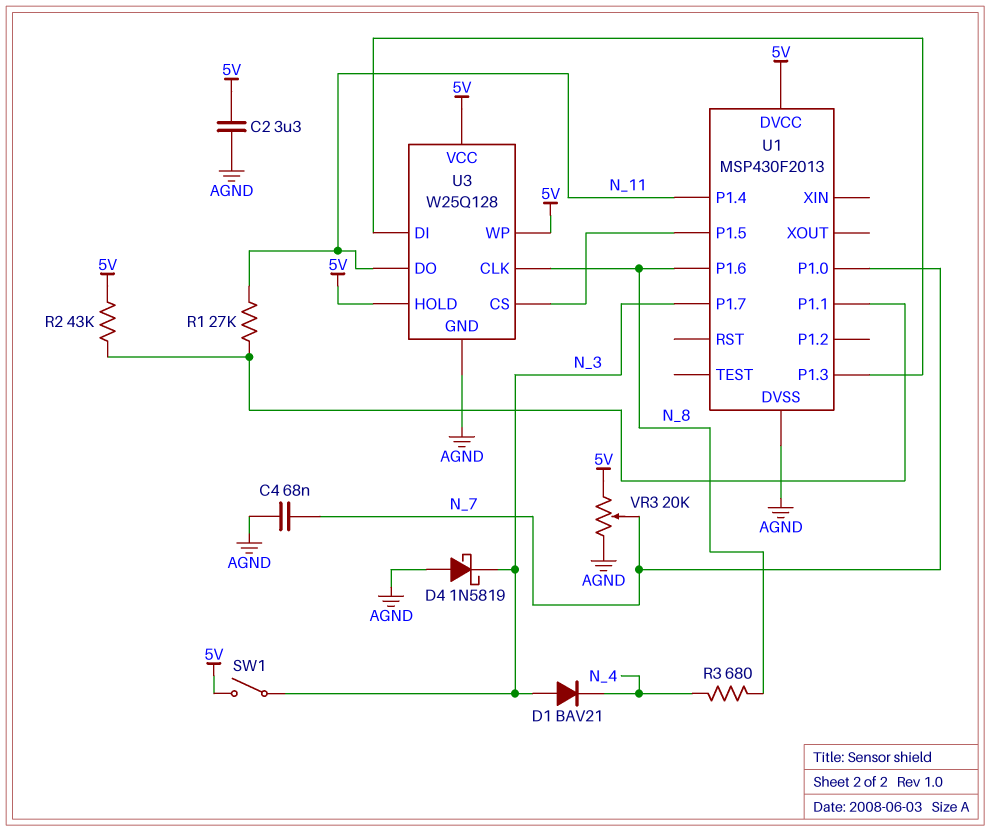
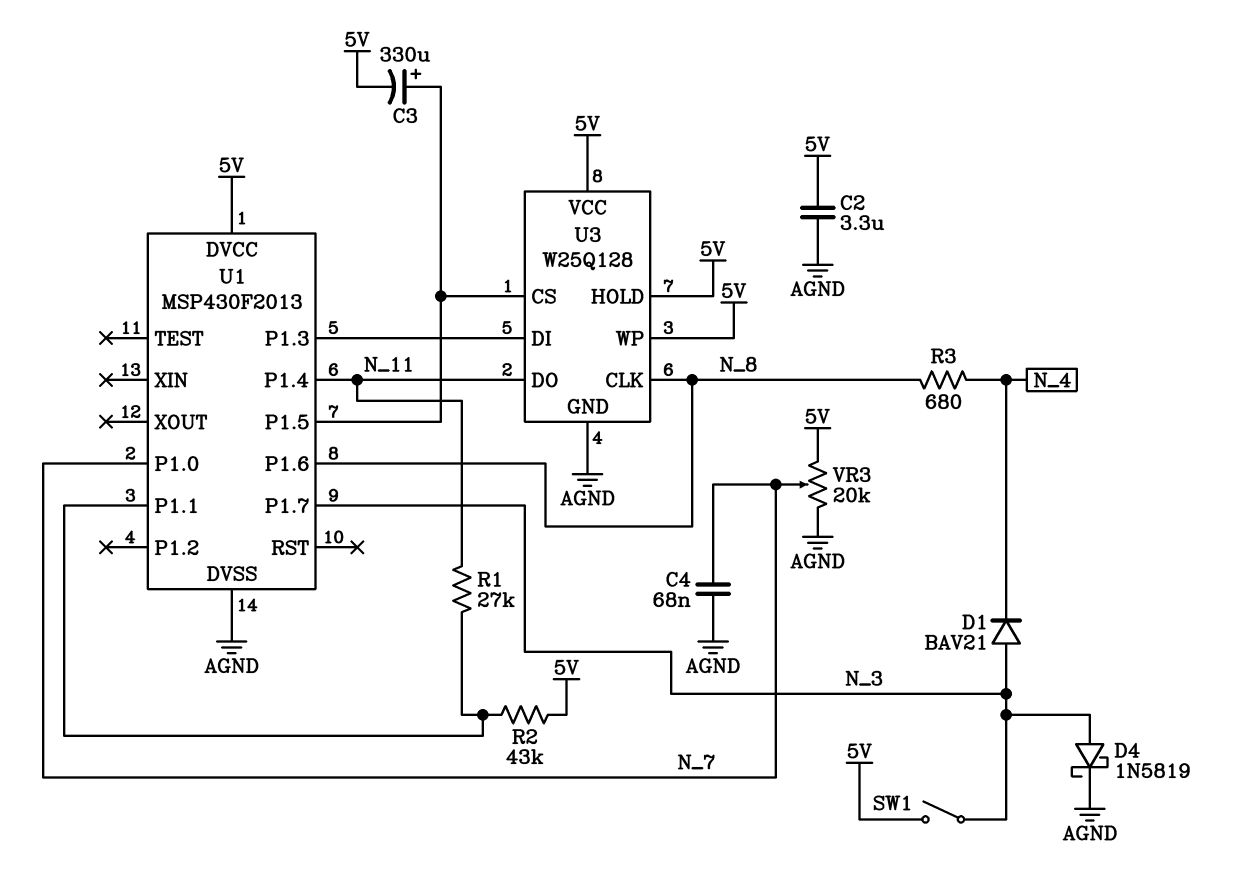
C3: none -> 330uF (plus U1/P1.5, minus 5V)
D4: schottky 1N5819 (A AGND, K N_3) -> schottky 1N5819 (A N_3, K AGND)

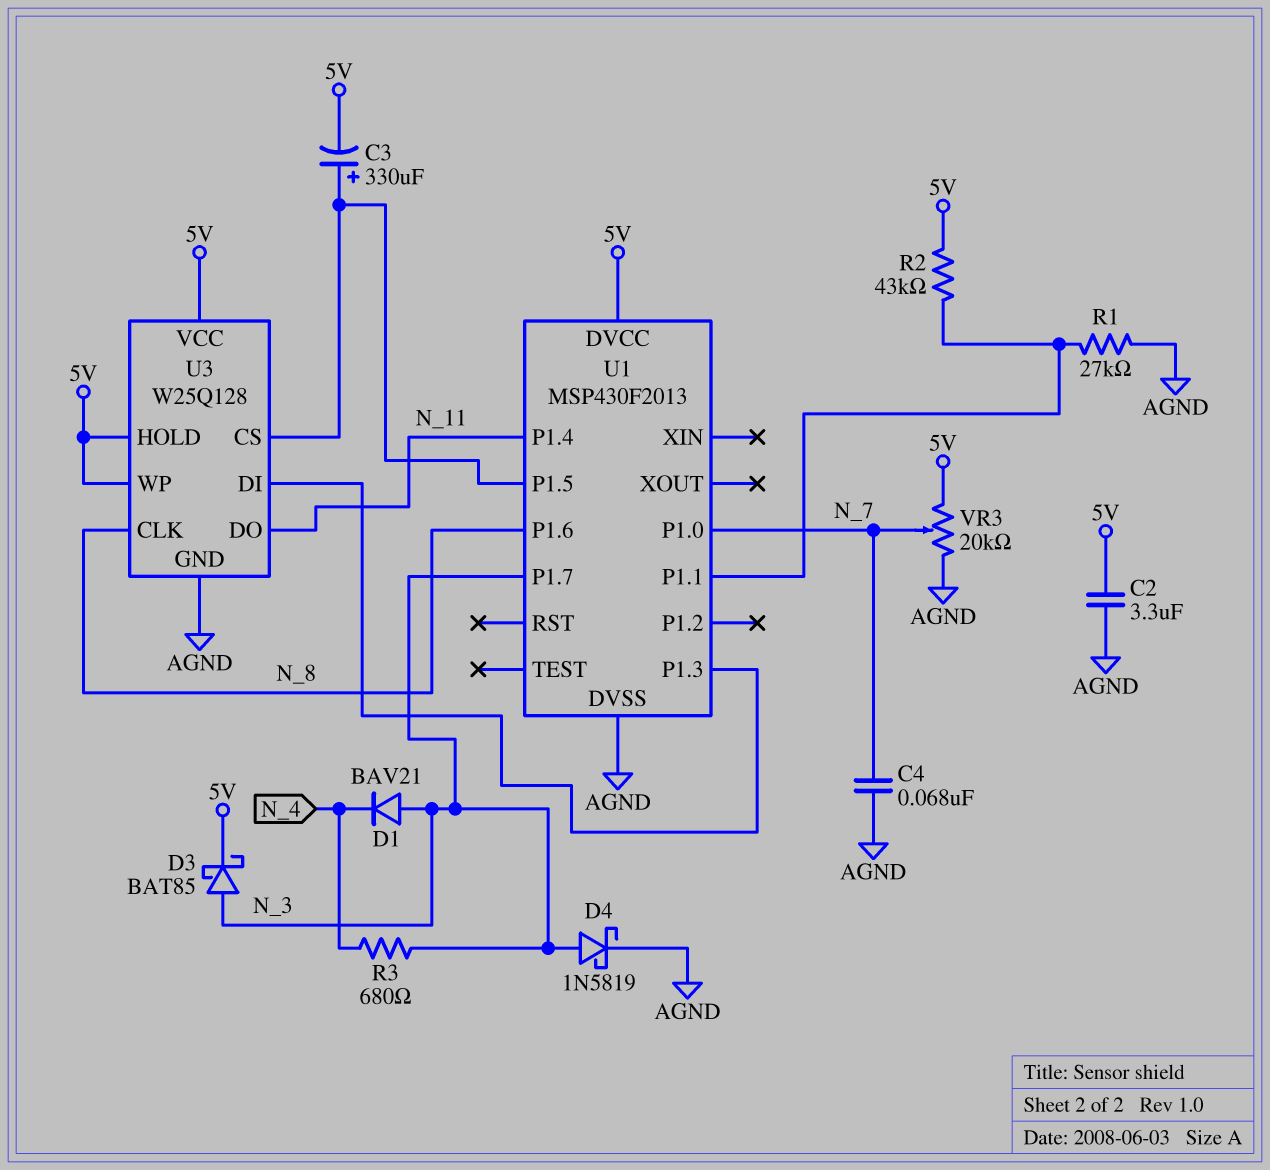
D3: none -> schottky BAT85 (A N_3, K 5V)
R1: 27k (N_11, U1/P1.1) -> 27k (AGND, U1/P1.1)
R3: 680 (N_4, N_8) -> 680 (N_3, N_4)
SW1: switch (5V, N_3) -> none

